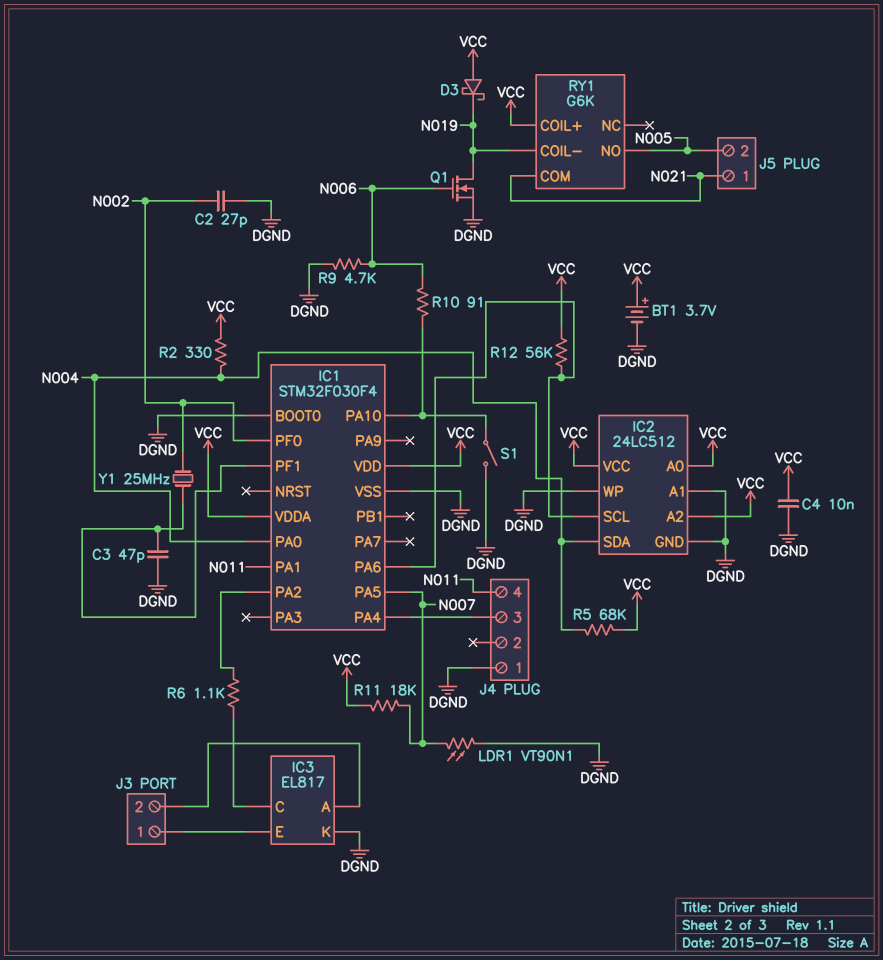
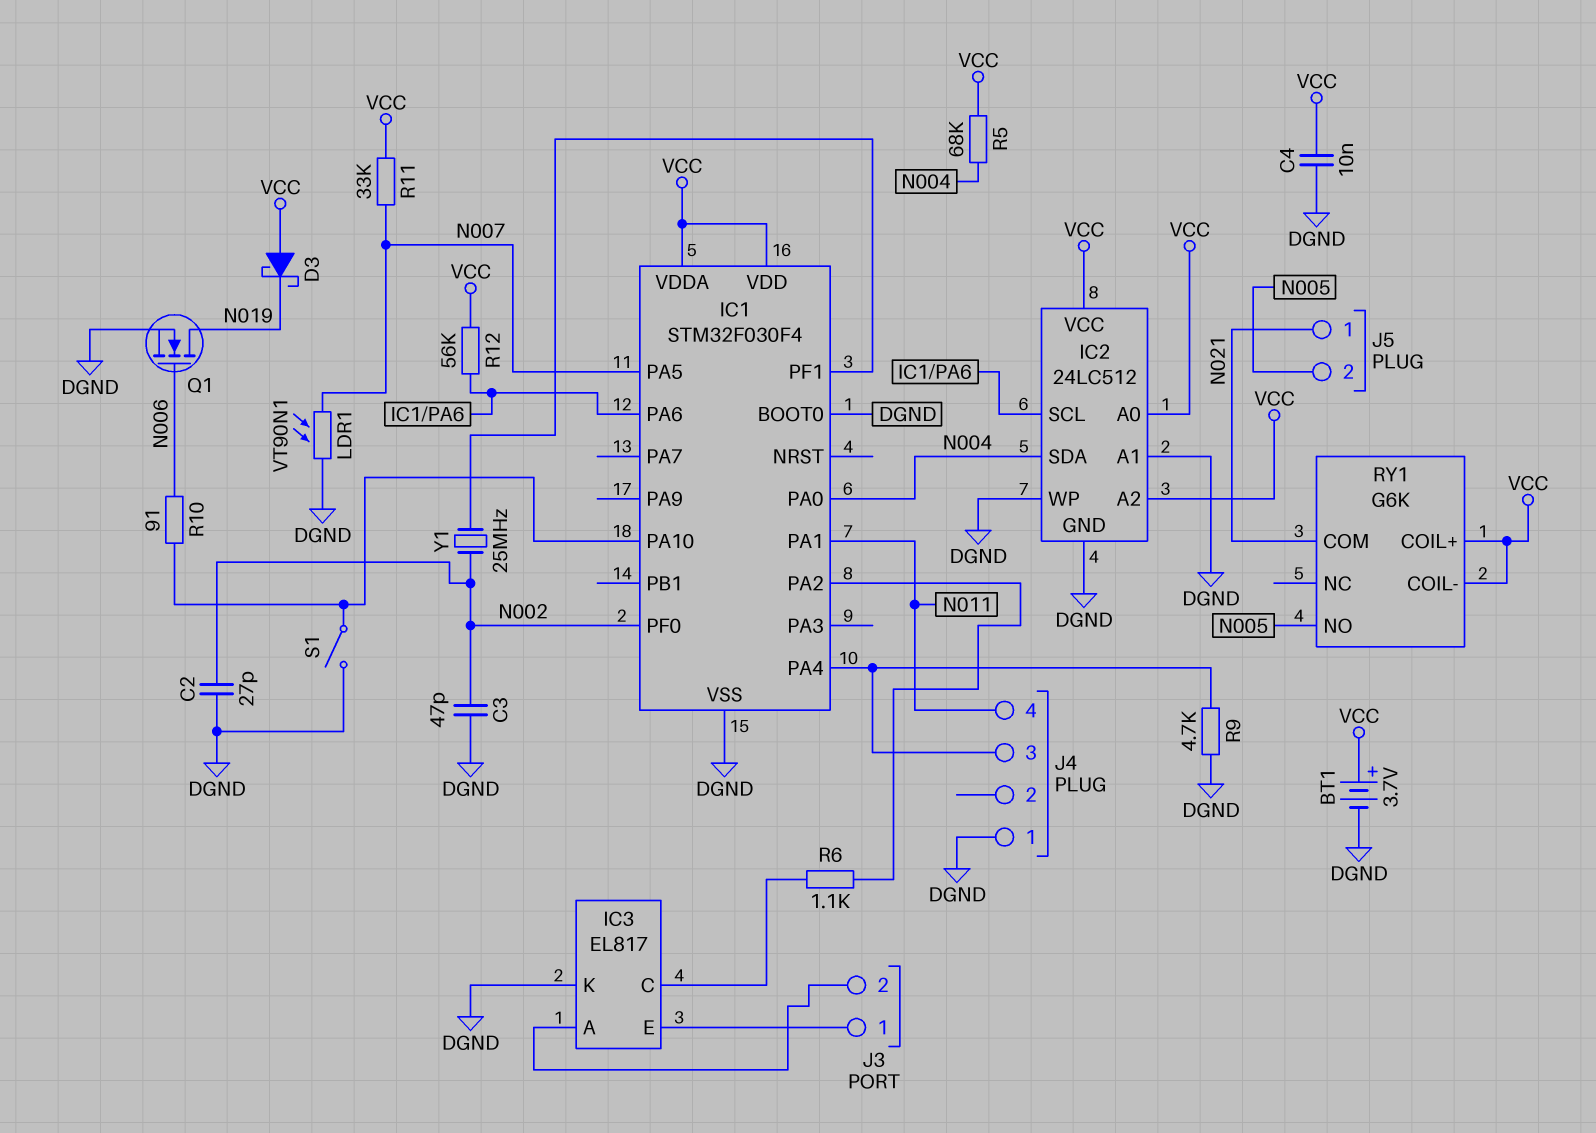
C3: 47pF (DGND, IC1/PF1) -> 47pF (DGND, N002)
R2: 330 (N004, VCC) -> none
R9: 4.7k (DGND, N006) -> 4.7k (DGND, IC1/PA4)
R11: 18k (N007, VCC) -> 33k (N007, VCC)
RY1 pin COIL-: N019 -> VCC

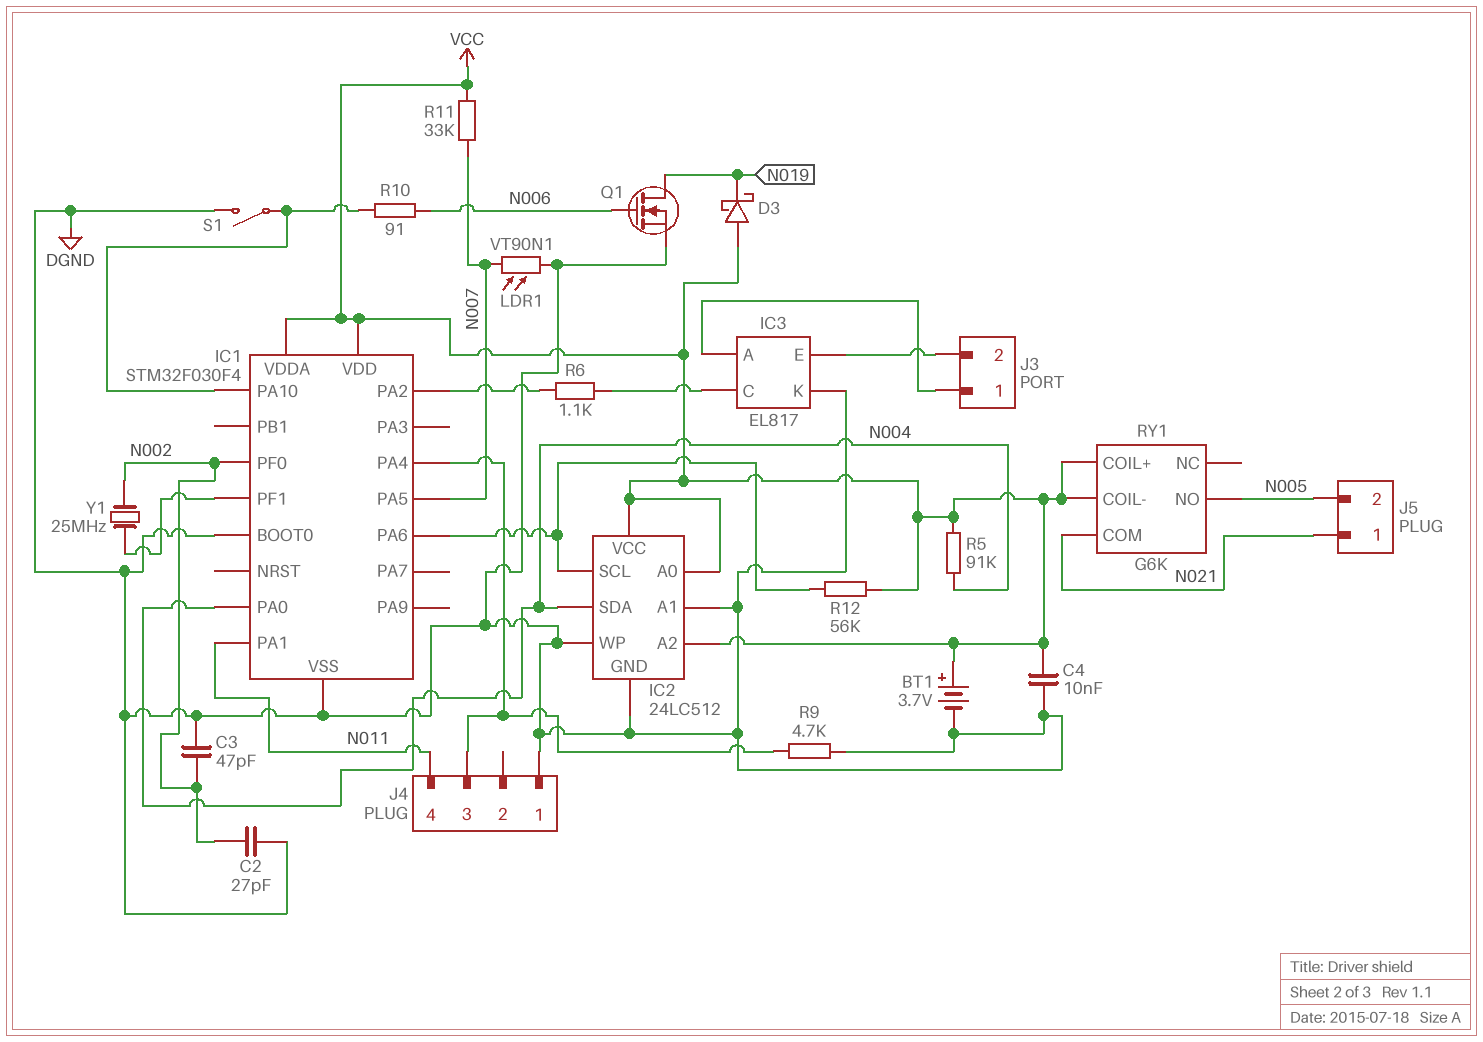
J3 pin 1: IC3/E -> IC3/A
J3 pin 2: IC3/A -> IC3/E
R5: 68k (N004, VCC) -> 91k (N004, VCC)

